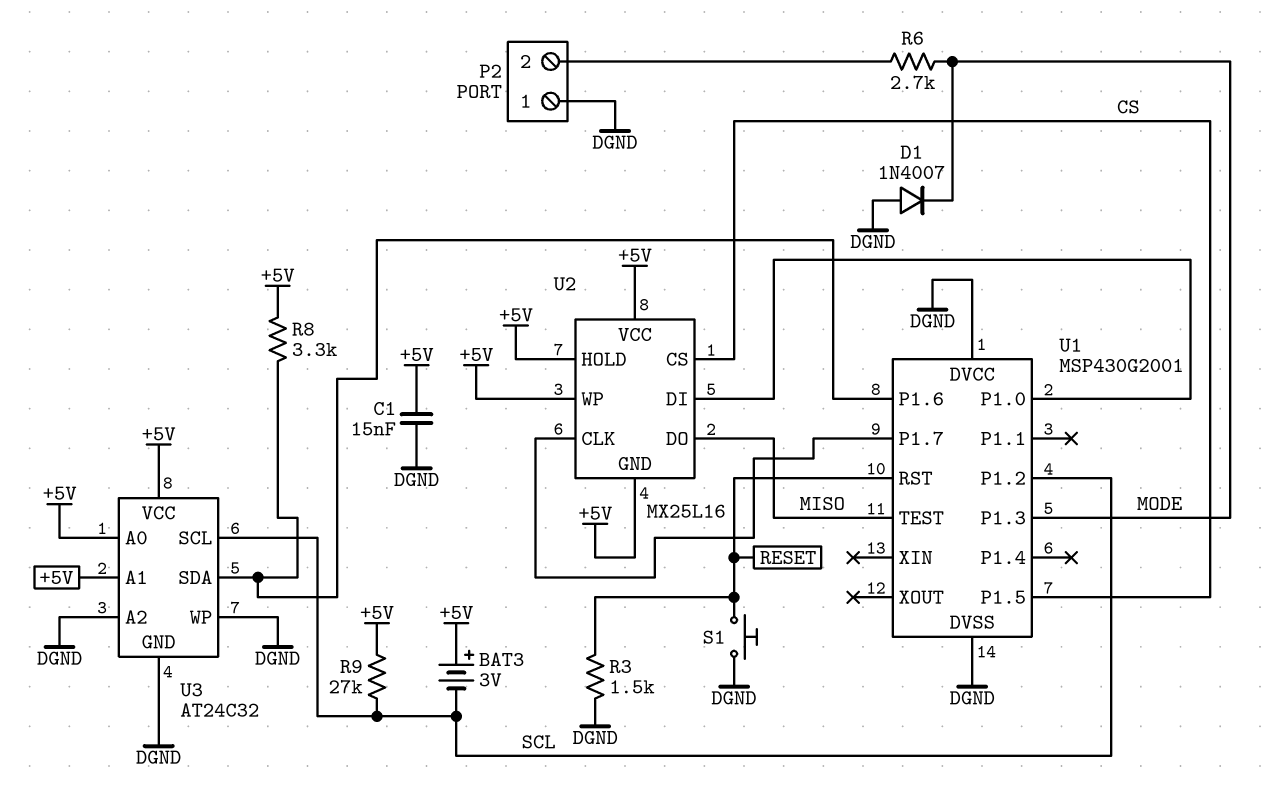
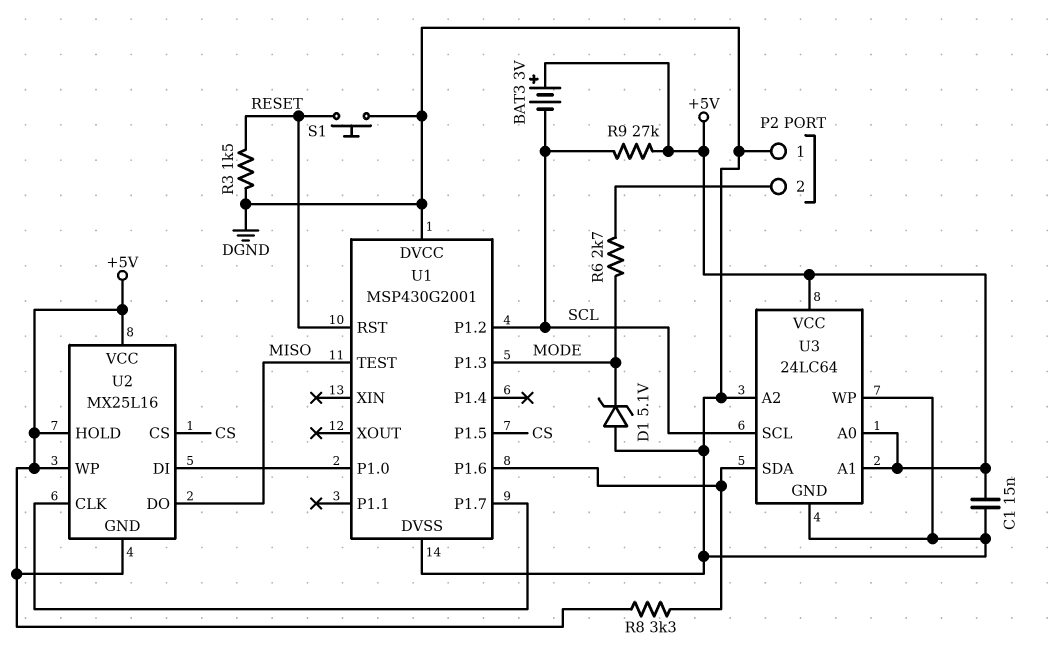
D1: diode 1N4007 (A DGND, K MODE) -> zener 5.1V (A DGND, K MODE)
U3: AT24C32 -> 24LC64

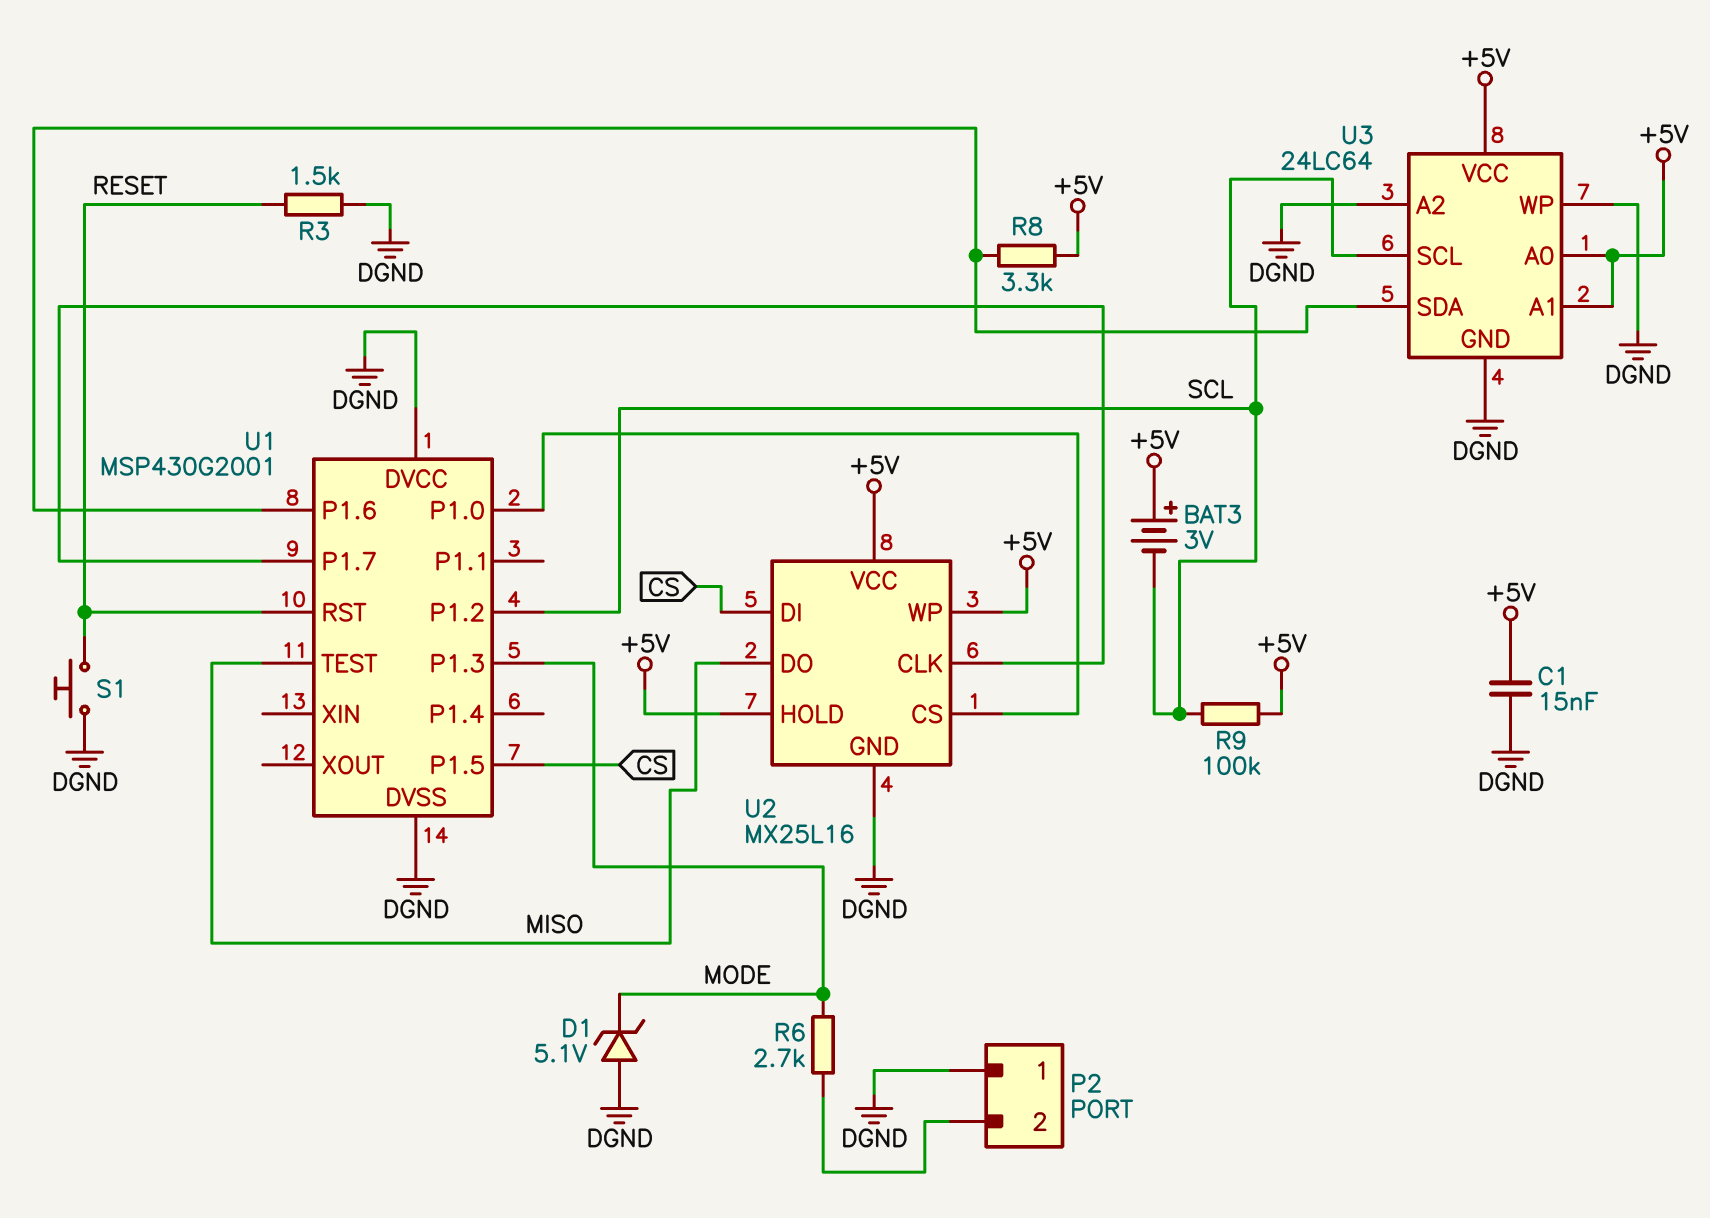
R9: 27k (+5V, SCL) -> 100k (+5V, SCL)
U2 pin CS: CS -> U1/P1.0
U2 pin DI: U1/P1.0 -> CS
U2 pin GND: +5V -> DGND

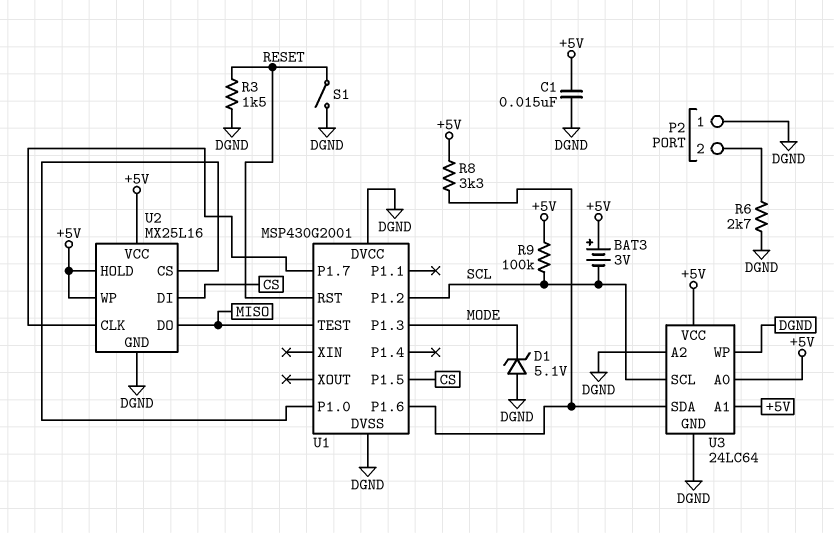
R6: 2.7k (MODE, P2/2) -> 2.7k (DGND, P2/2)
S1: button (DGND, RESET) -> switch (DGND, RESET)

